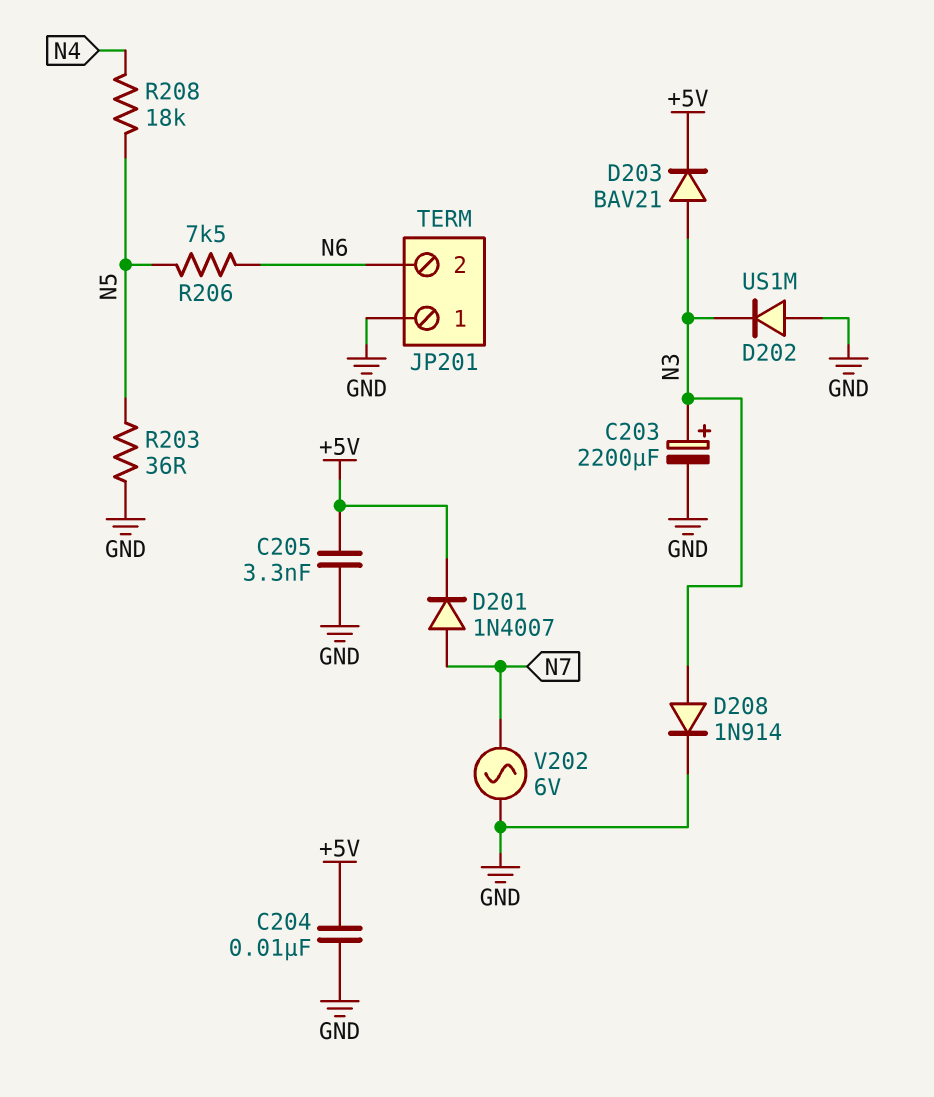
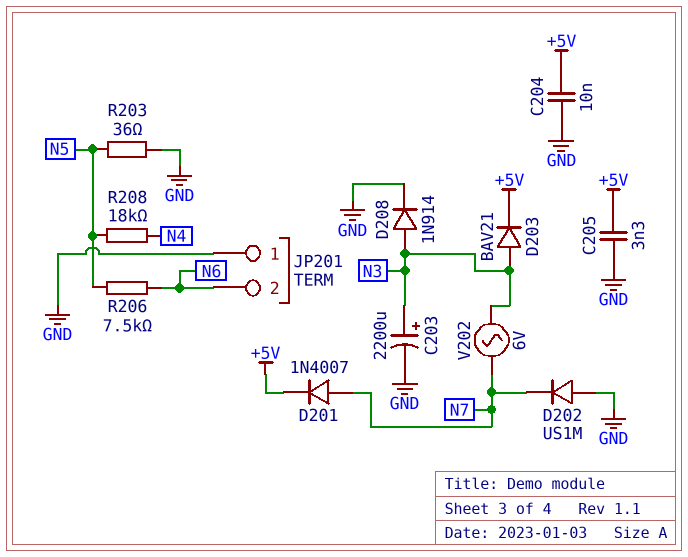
D202: diode US1M (A GND, K N3) -> diode US1M (A GND, K N7)
V202: AC 6V (GND, N7) -> AC 6V (N3, N7)

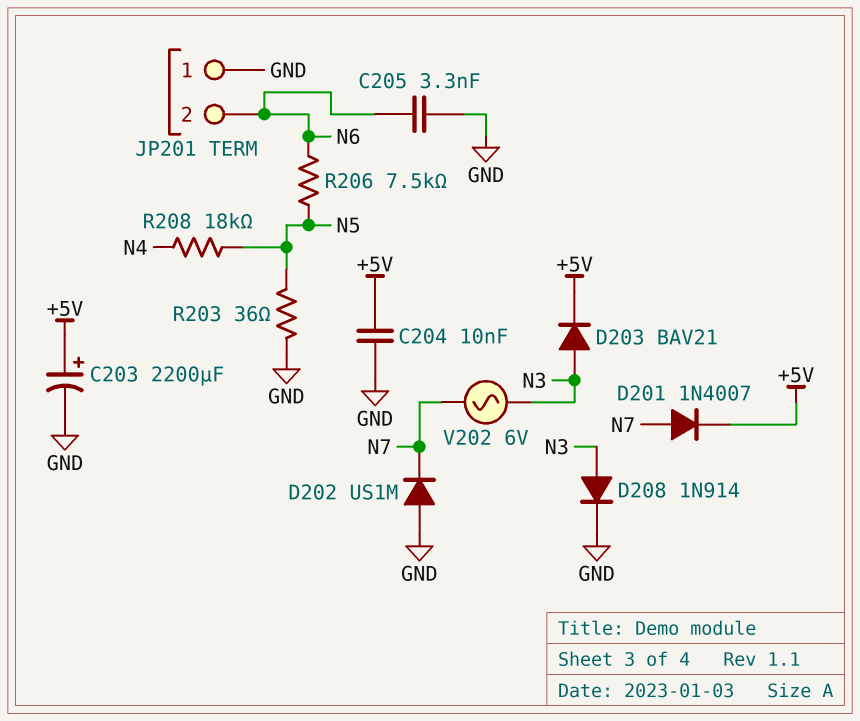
C203: 2200uF (plus N3, minus GND) -> 2200uF (plus +5V, minus GND)
C205: 3.3nF (+5V, GND) -> 3.3nF (GND, N6)

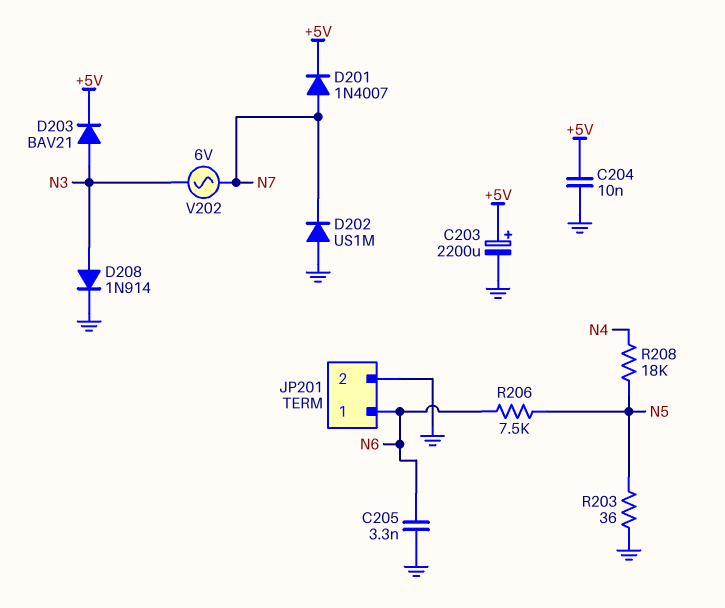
JP201 pin 1: GND -> N6
JP201 pin 2: N6 -> GND

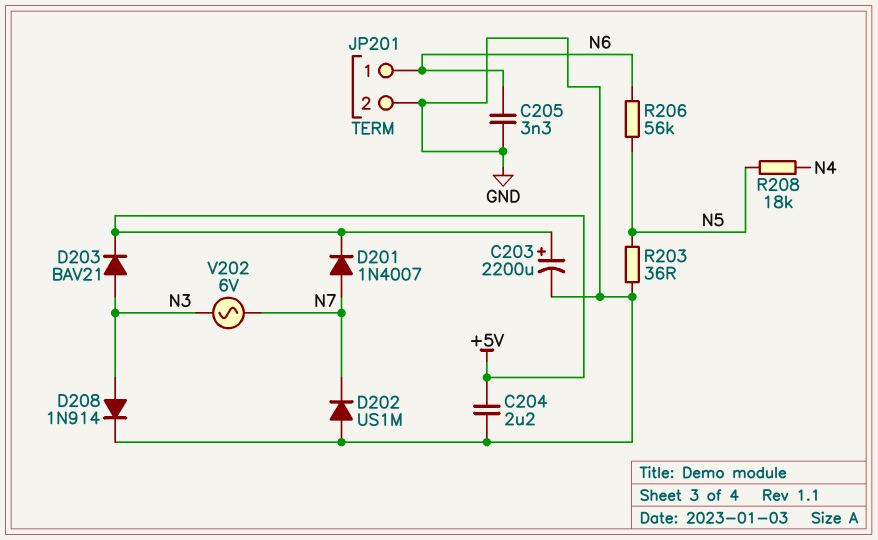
C204: 10nF (+5V, GND) -> 2.2uF (+5V, GND)
R206: 7.5k (N5, N6) -> 56k (N5, N6)

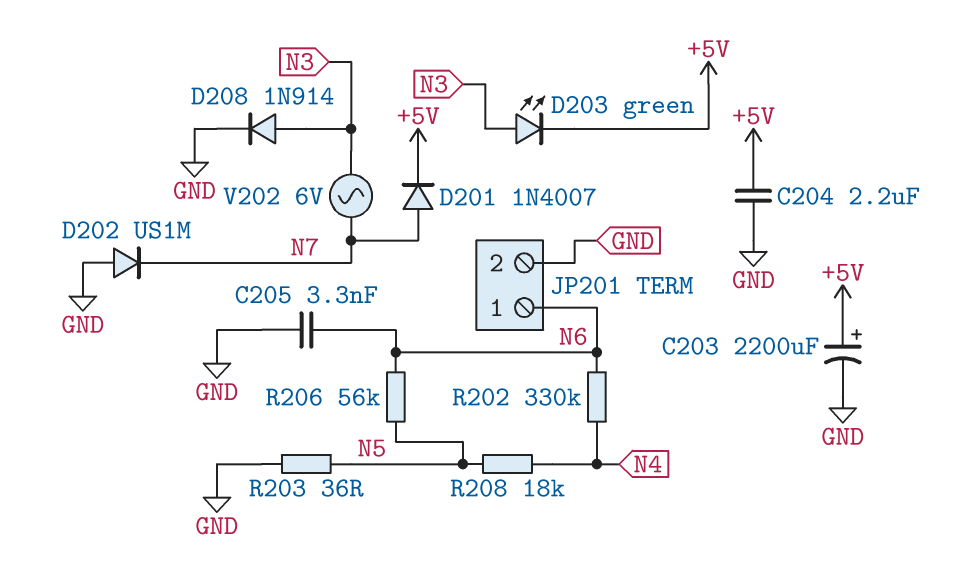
D203: diode BAV21 (A N3, K +5V) -> LED green (A N3, K +5V)
R202: none -> 330k (N4, N6)

